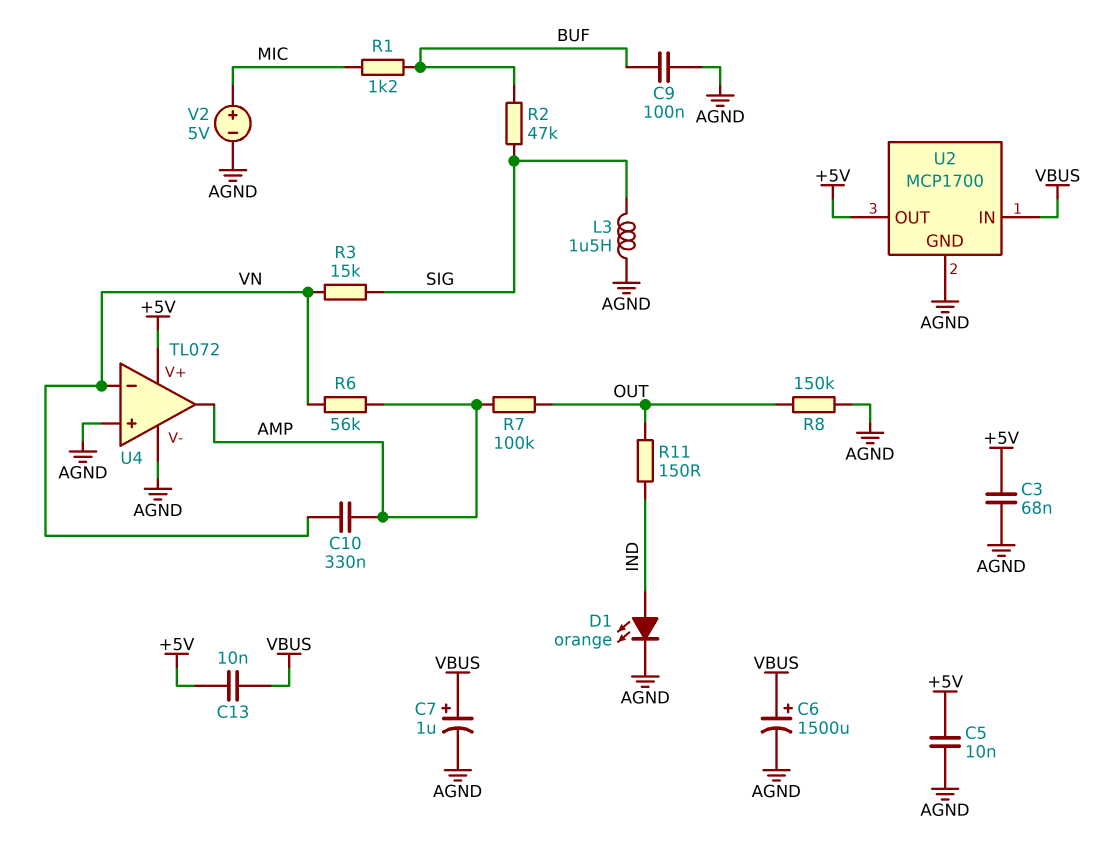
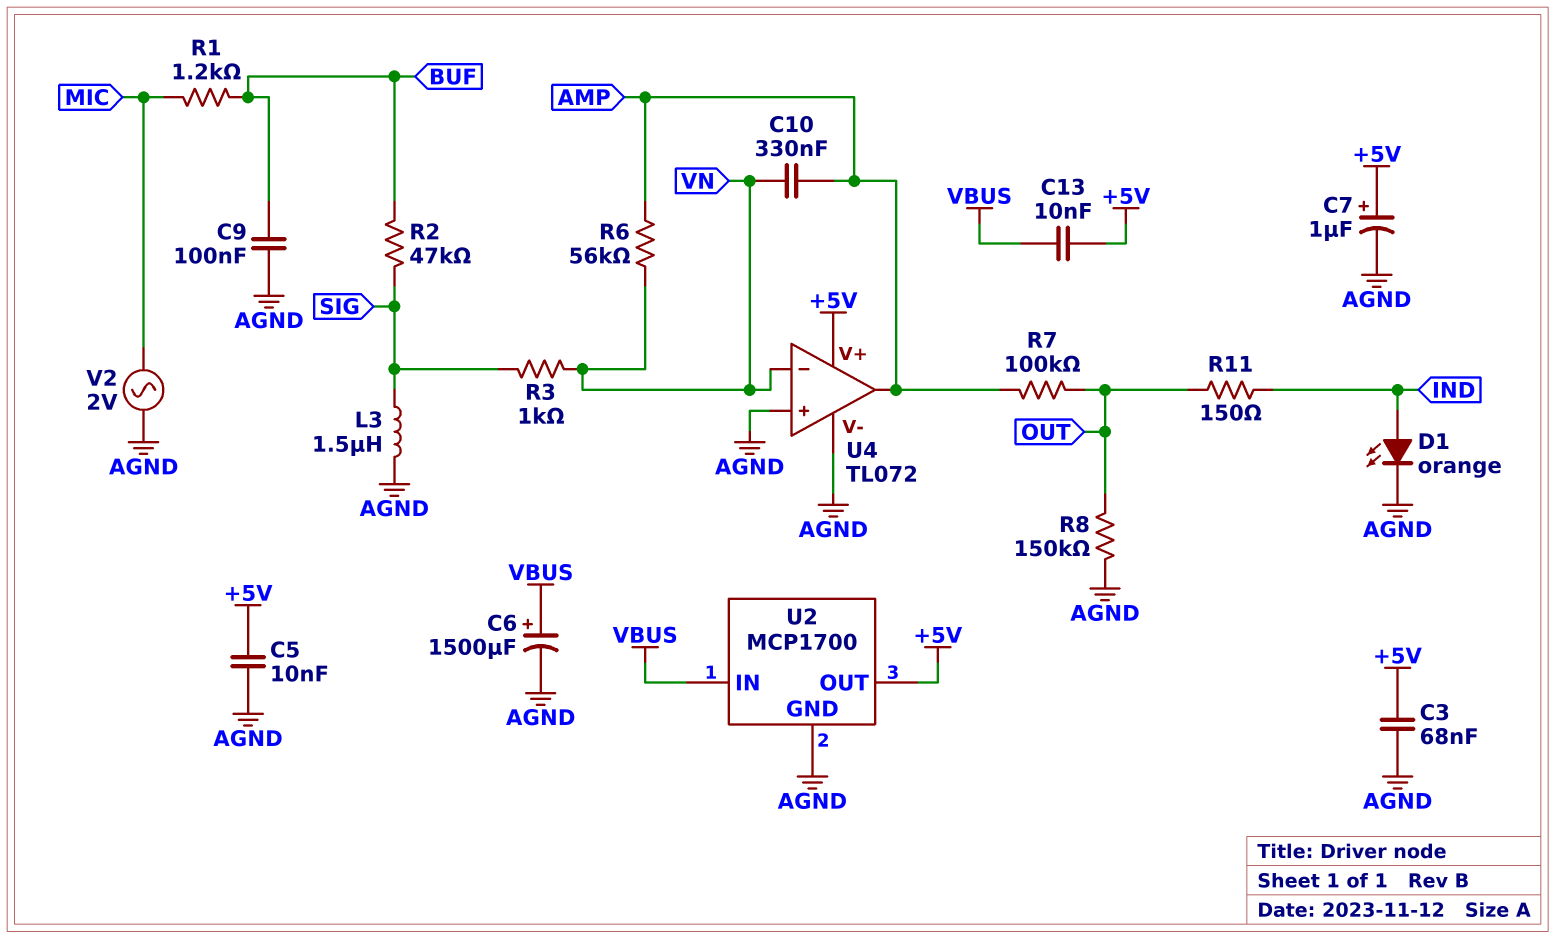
C7: 1uF (plus VBUS, minus AGND) -> 1uF (plus +5V, minus AGND)
R3: 15k (SIG, VN) -> 1k (SIG, VN)
V2: 5V (plus MIC, minus AGND) -> AC 2V (AGND, MIC)

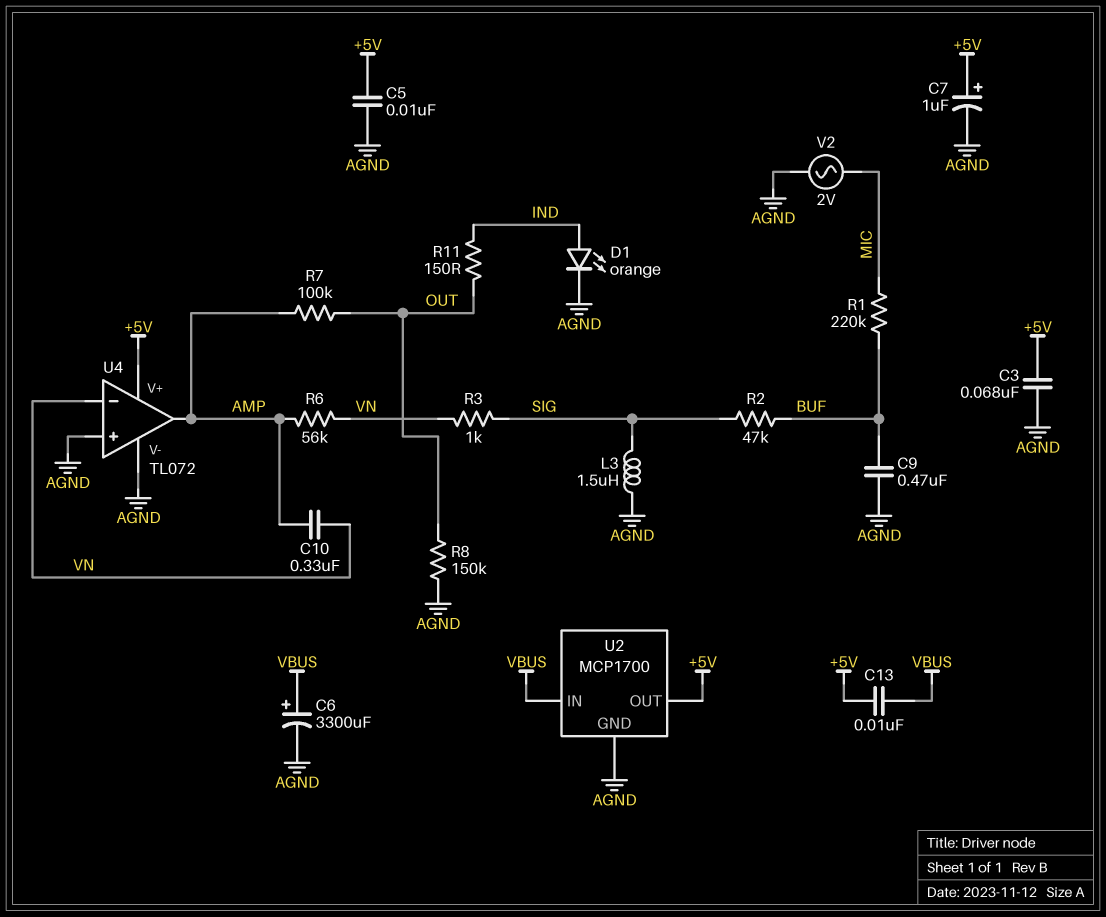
C6: 1500uF (plus VBUS, minus AGND) -> 3300uF (plus VBUS, minus AGND)
C9: 100nF (AGND, BUF) -> 470nF (AGND, BUF)
R1: 1.2k (BUF, MIC) -> 220k (BUF, MIC)

